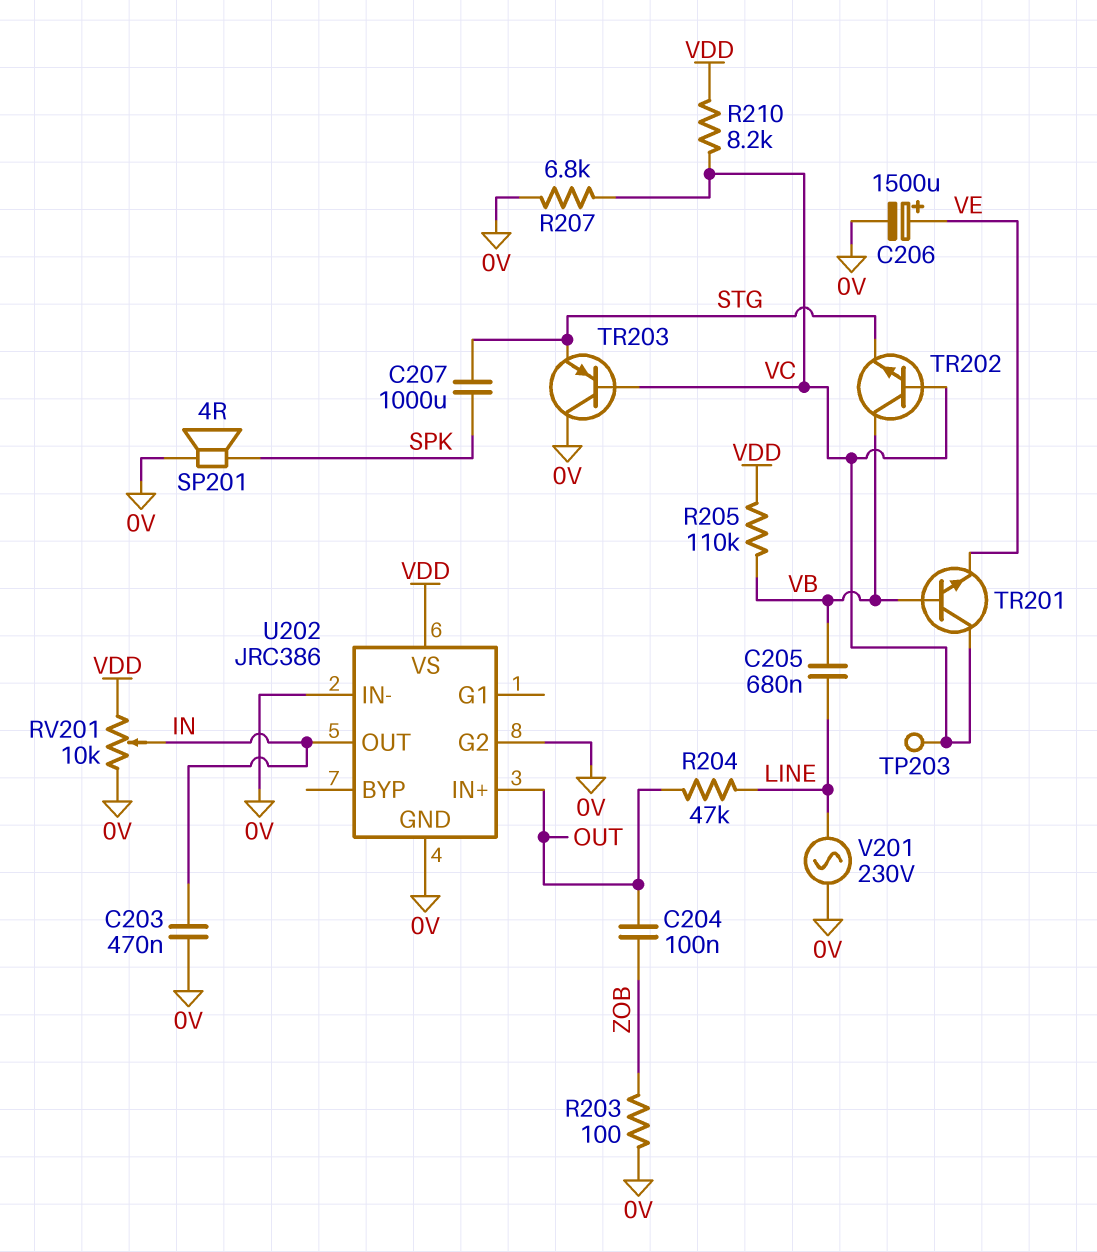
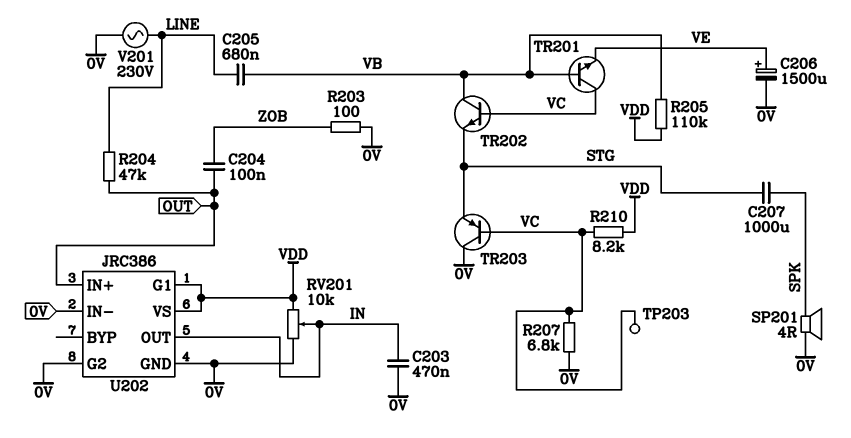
U202 pin G1: none -> VDD

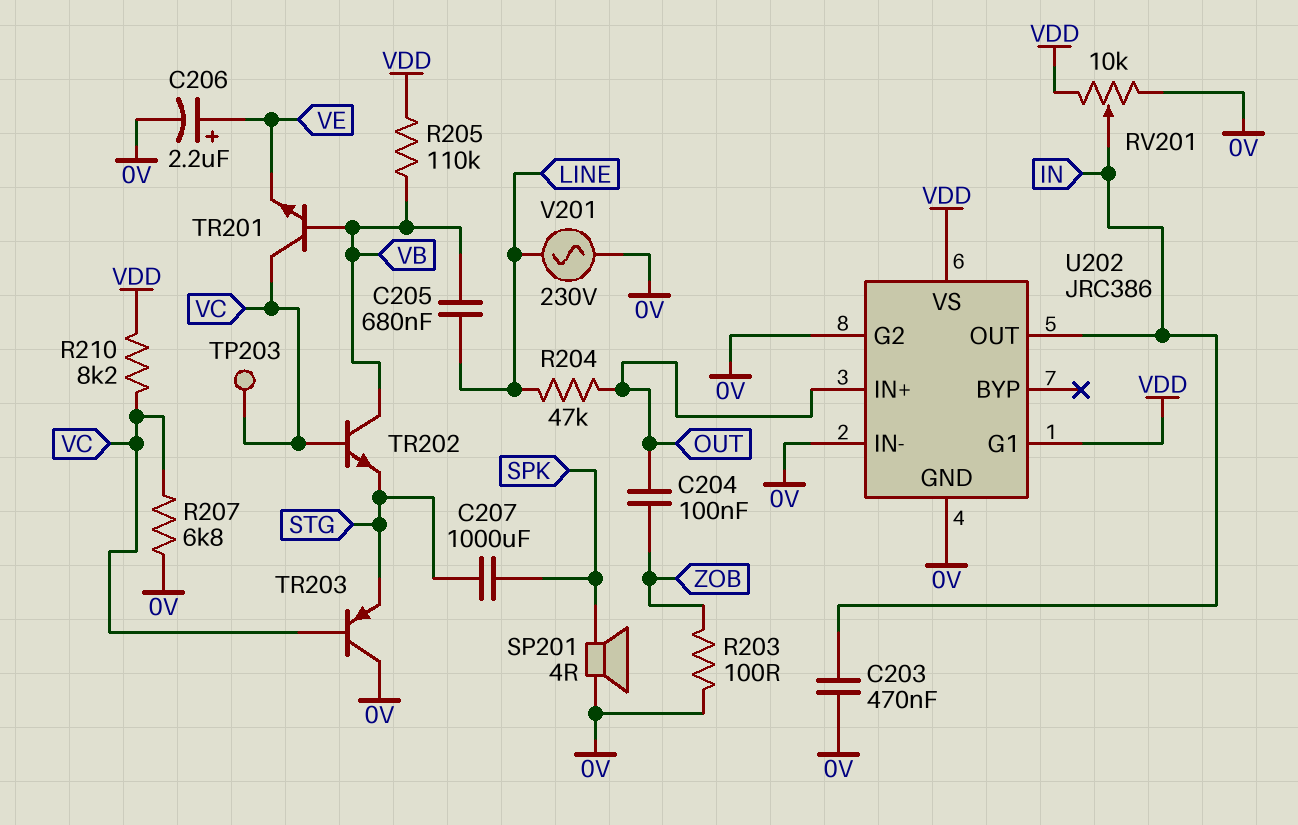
C206: 1500uF (plus VE, minus 0V) -> 2.2uF (plus VE, minus 0V)

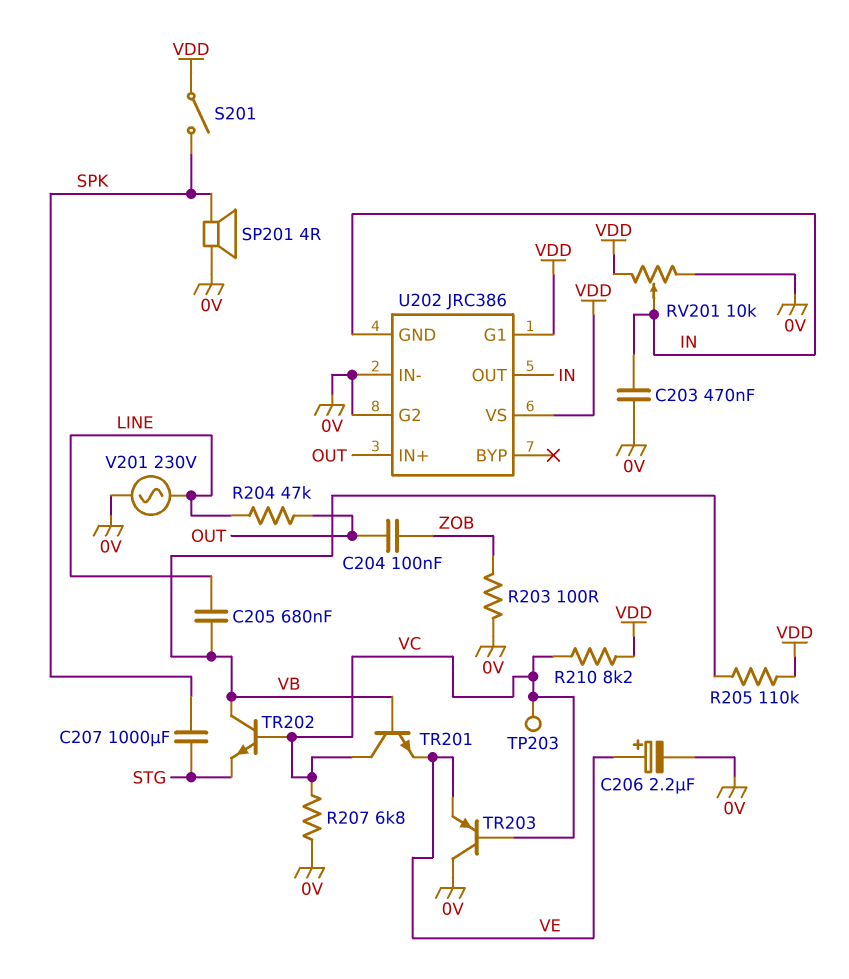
S201: none -> switch (SPK, VDD)
TR203: PNP (B VC, C 0V, E STG) -> PNP (B VC, C 0V, E VE)
U202 pin GND: 0V -> IN

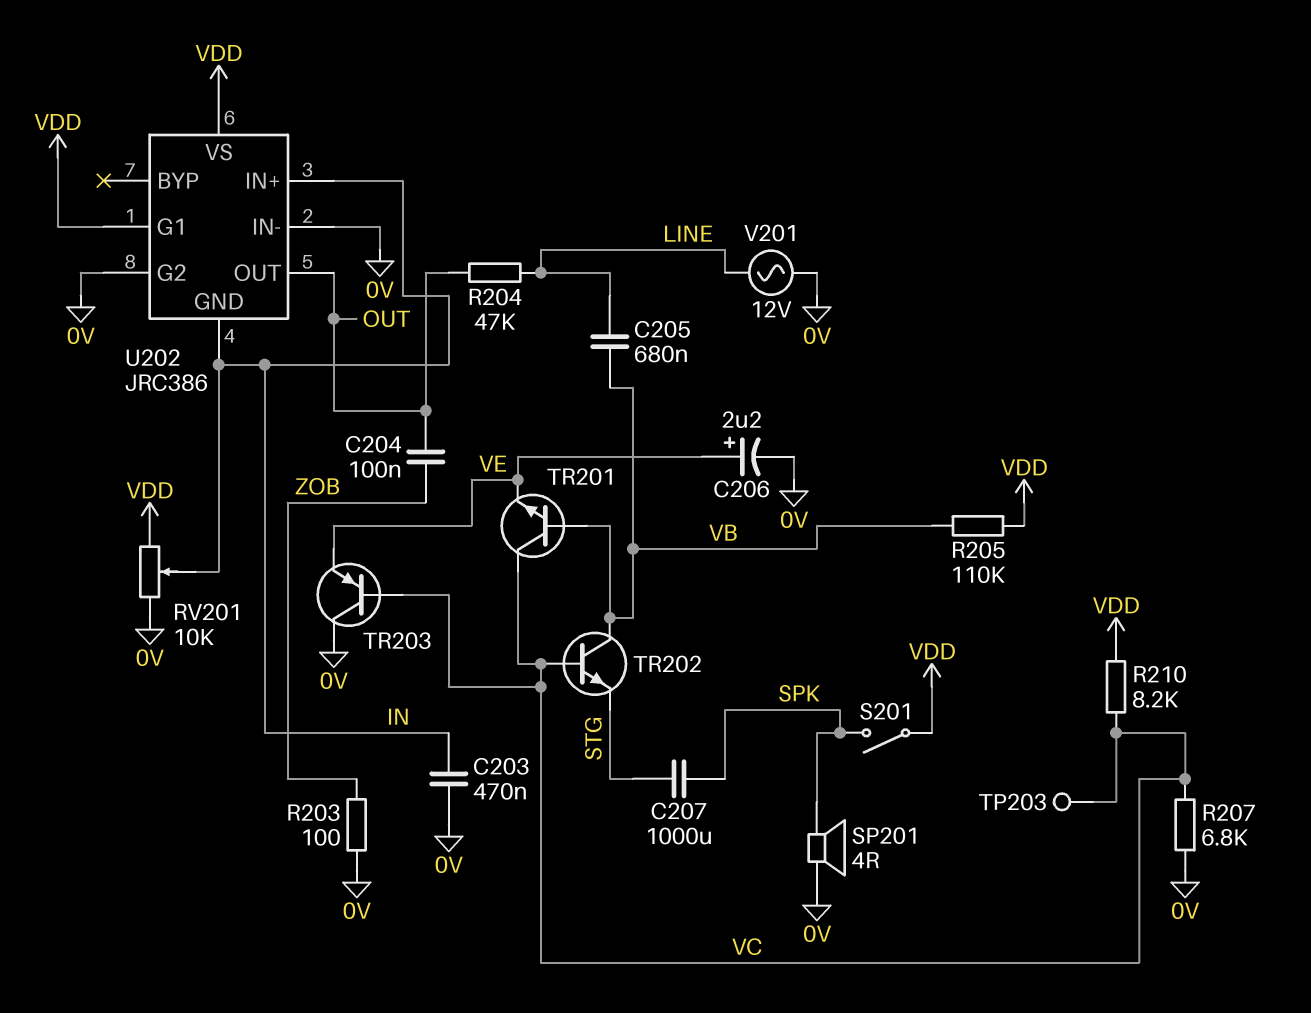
U202 pin IN+: OUT -> IN
U202 pin OUT: IN -> OUT
V201: AC 230V (0V, LINE) -> AC 12V (0V, LINE)

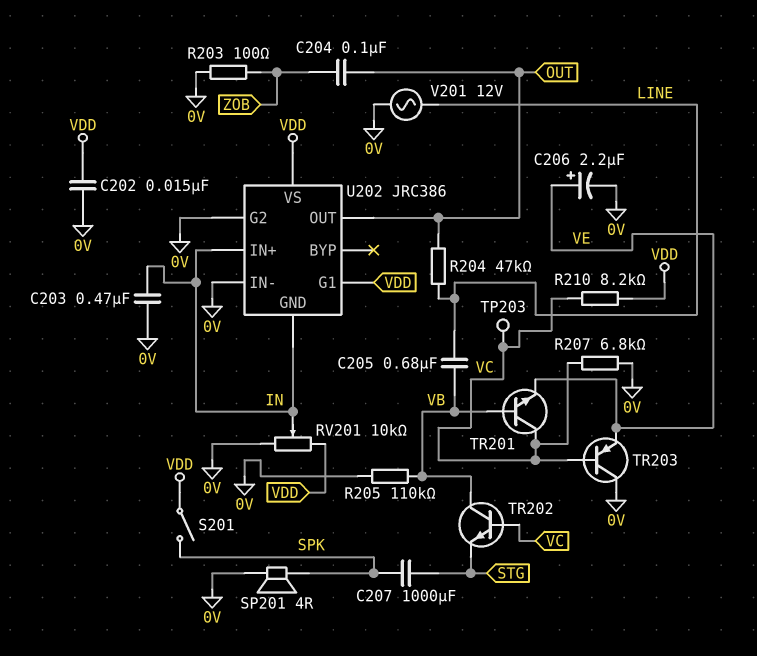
C202: none -> 15nF (0V, VDD)
R205: 110k (VB, VDD) -> 110k (0V, VB)

